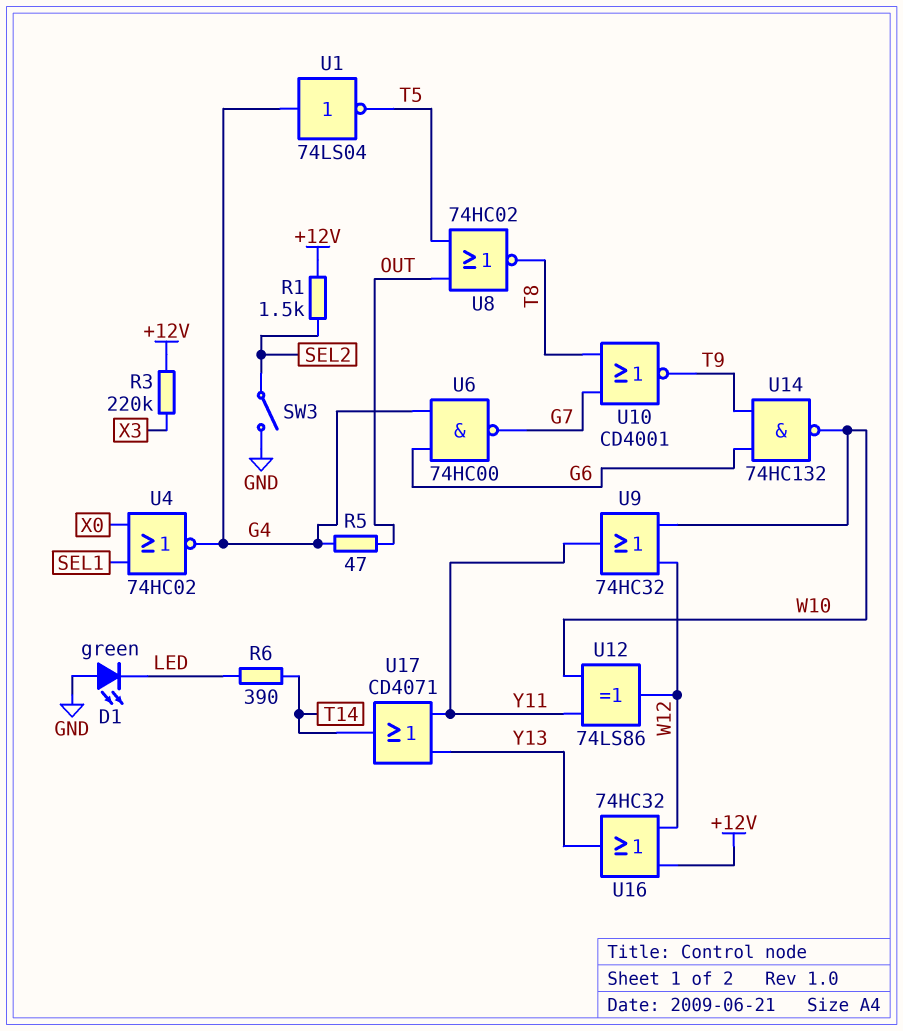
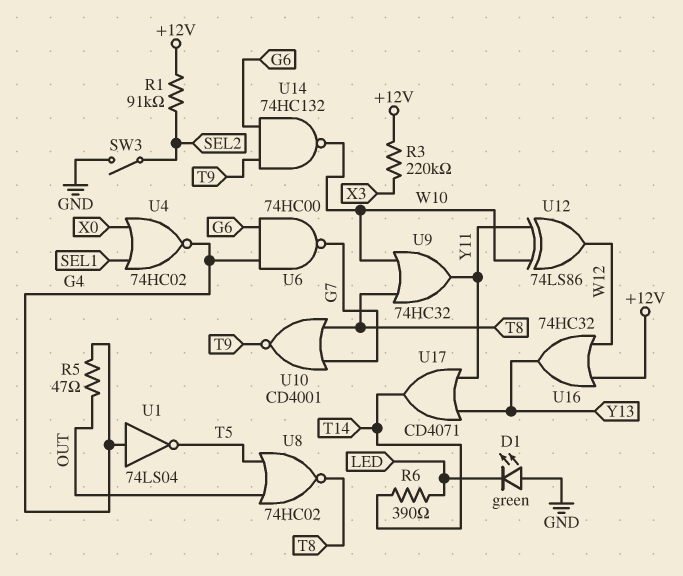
R1: 1.5k (+12V, SEL2) -> 91k (+12V, SEL2)
U9: OR 74HC32 (in W10, in W12, out Y11) -> OR 74HC32 (in T8, in W10, out Y11)

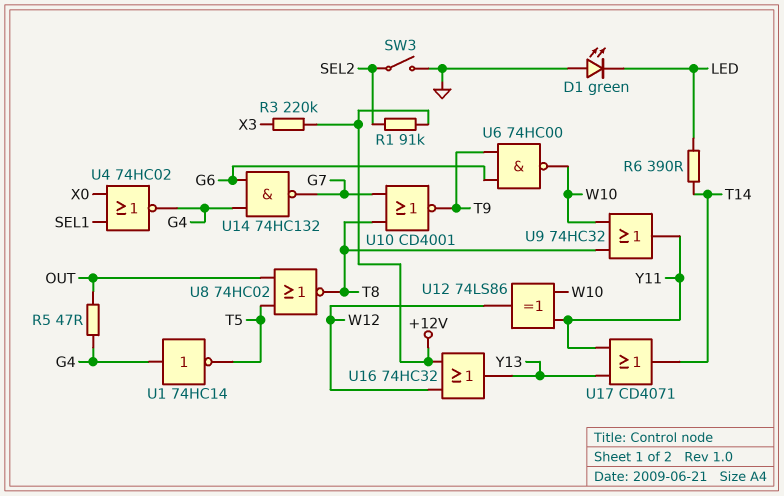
U1: NOT 74LS04 (in G4, out T5) -> NOT 74HC14 (in G4, out T5)
U6: NAND 74HC00 (in G4, in G6, out G7) -> NAND 74HC00 (in G6, in T9, out W10)
U14: NAND 74HC132 (in G6, in T9, out W10) -> NAND 74HC132 (in G4, in G6, out G7)

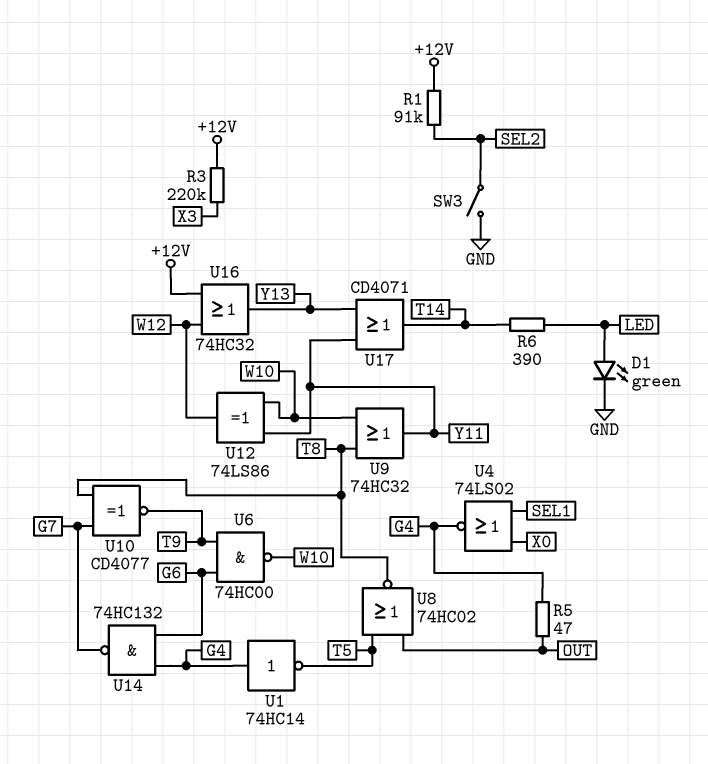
D1: LED green (A GND, K LED) -> LED green (A LED, K GND)
U4: NOR 74HC02 (in SEL1, in X0, out G4) -> NOR 74LS02 (in SEL1, in X0, out G4)
U10: NOR CD4001 (in G7, in T8, out T9) -> XNOR CD4077 (in G7, in T8, out T9)

